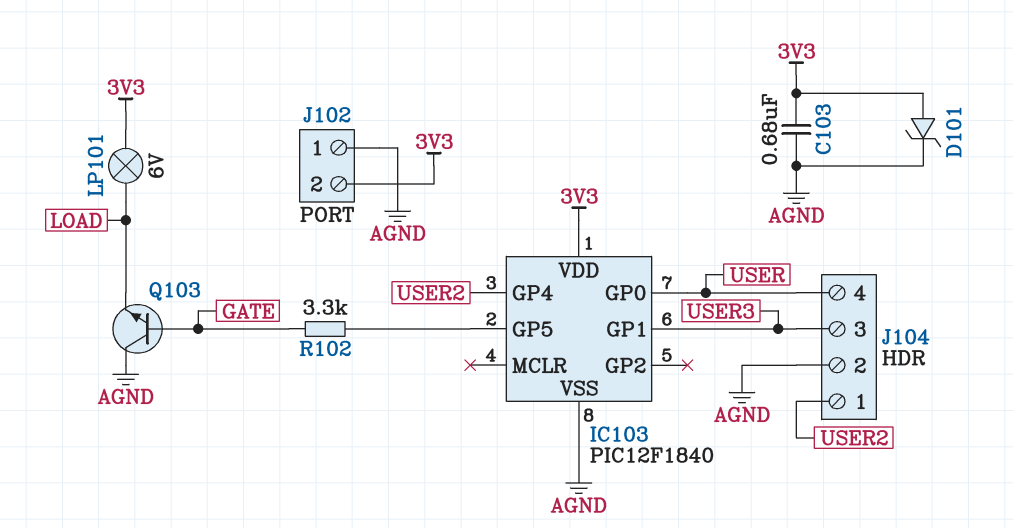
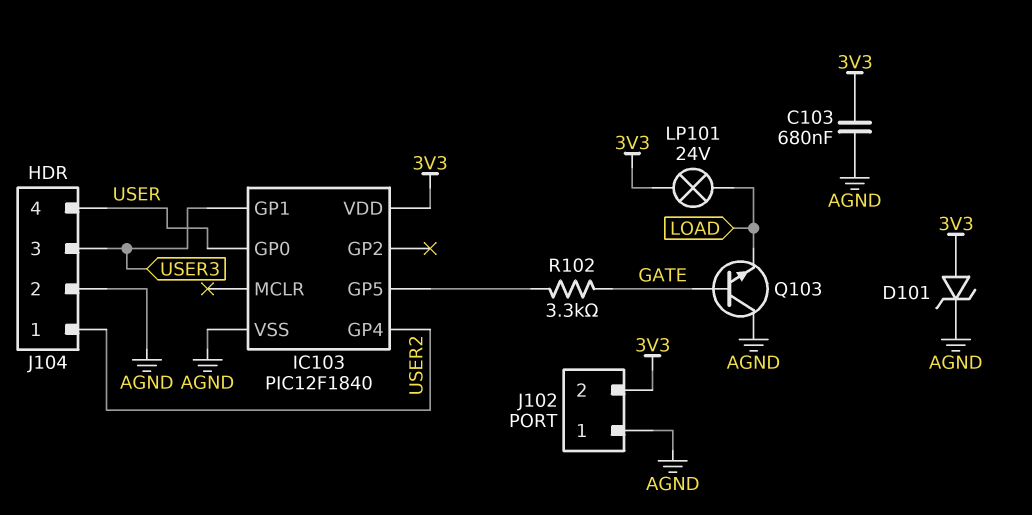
LP101: lamp 6V (3V3, LOAD) -> lamp 24V (3V3, LOAD)

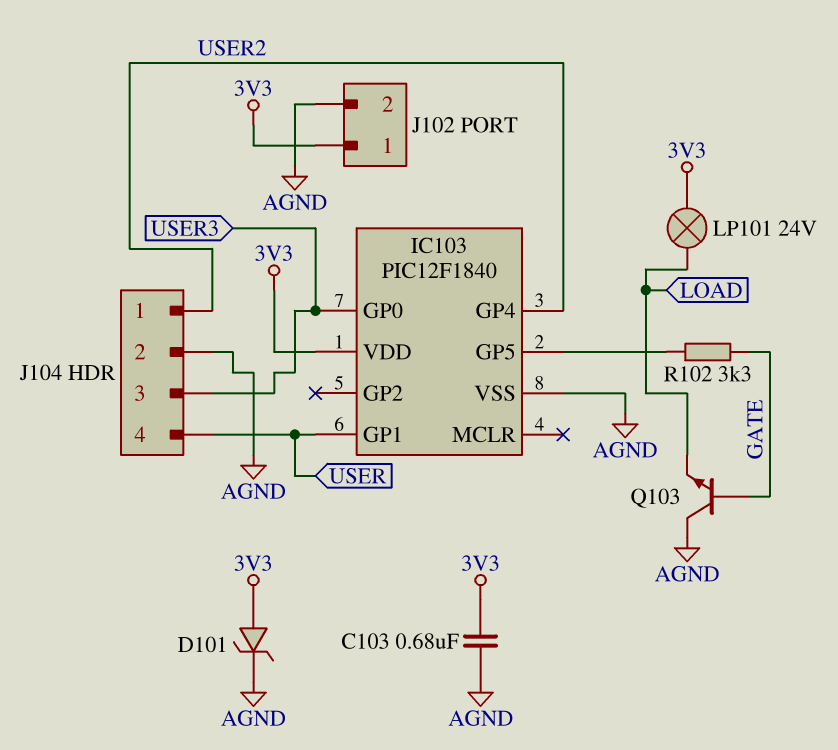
IC103 pin GP0: USER -> USER3
IC103 pin GP1: USER3 -> USER
J102 pin 1: AGND -> 3V3
J102 pin 2: 3V3 -> AGND

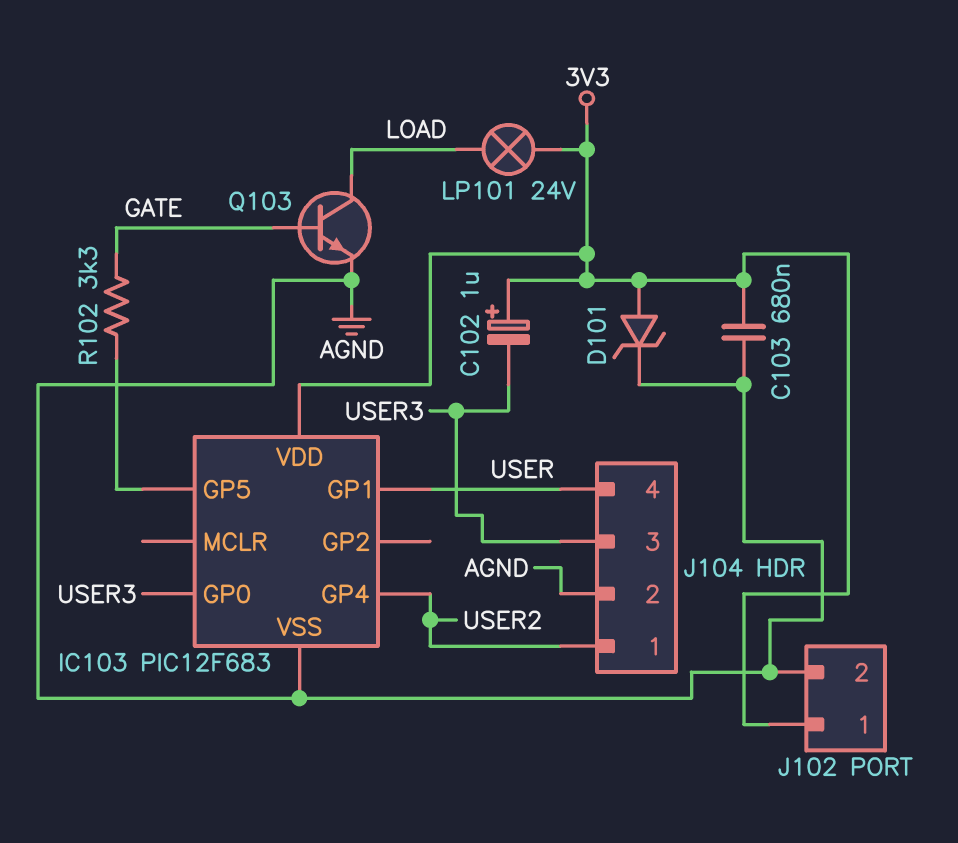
C102: none -> 1uF (plus 3V3, minus USER3)
IC103: PIC12F1840 -> PIC12F683
Q103: NPN (B GATE, C AGND, E LOAD) -> NPN (B GATE, C LOAD, E AGND)

